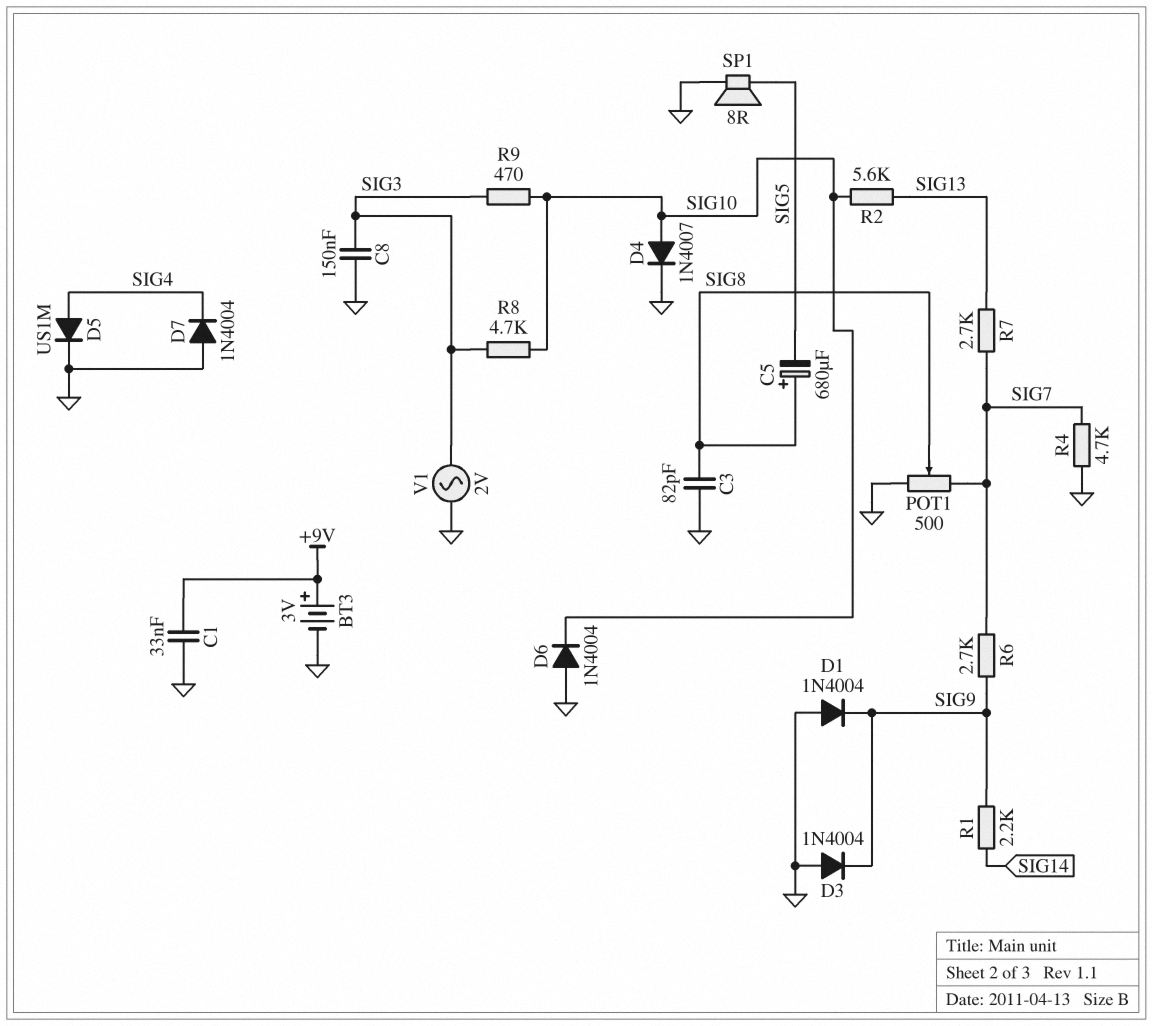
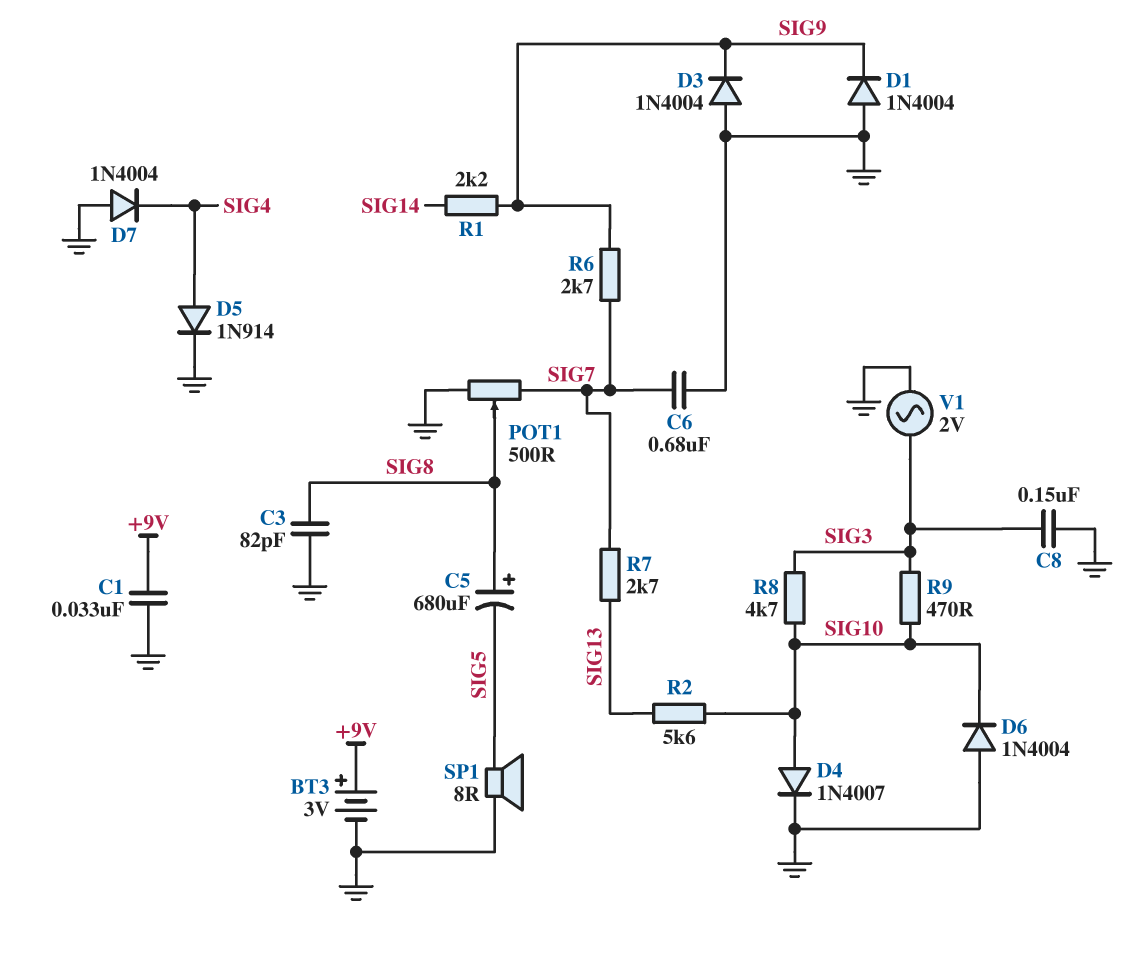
C6: none -> 680nF (GND, SIG7)
D5: diode US1M (A SIG4, K GND) -> diode 1N914 (A SIG4, K GND)
R4: 4.7k (GND, SIG7) -> none

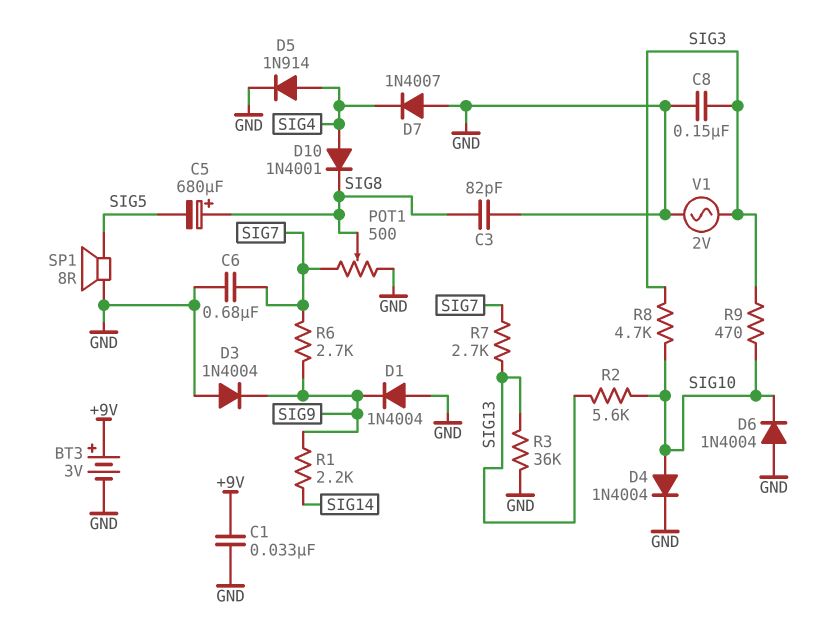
D4: diode 1N4007 (A SIG10, K GND) -> diode 1N4004 (A SIG10, K GND)
D7: diode 1N4004 (A GND, K SIG4) -> diode 1N4007 (A GND, K SIG4)
D10: none -> diode 1N4001 (A SIG4, K SIG8)
R3: none -> 36k (GND, SIG13)

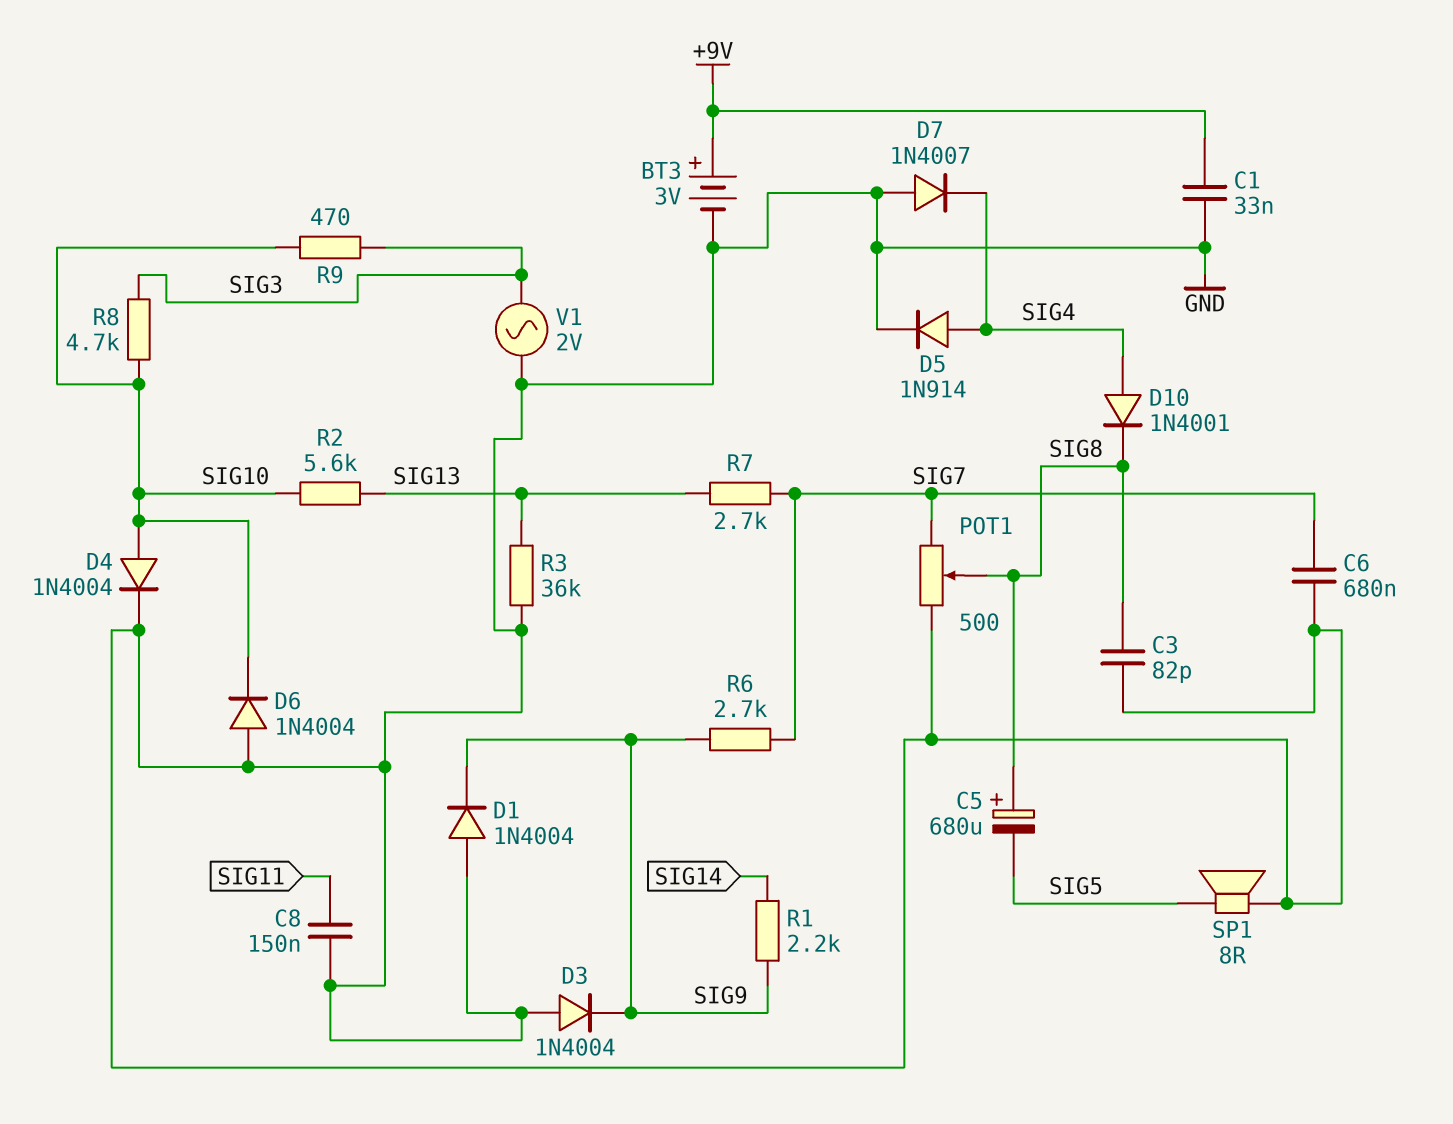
C8: 150nF (GND, SIG3) -> 150nF (GND, SIG11)

